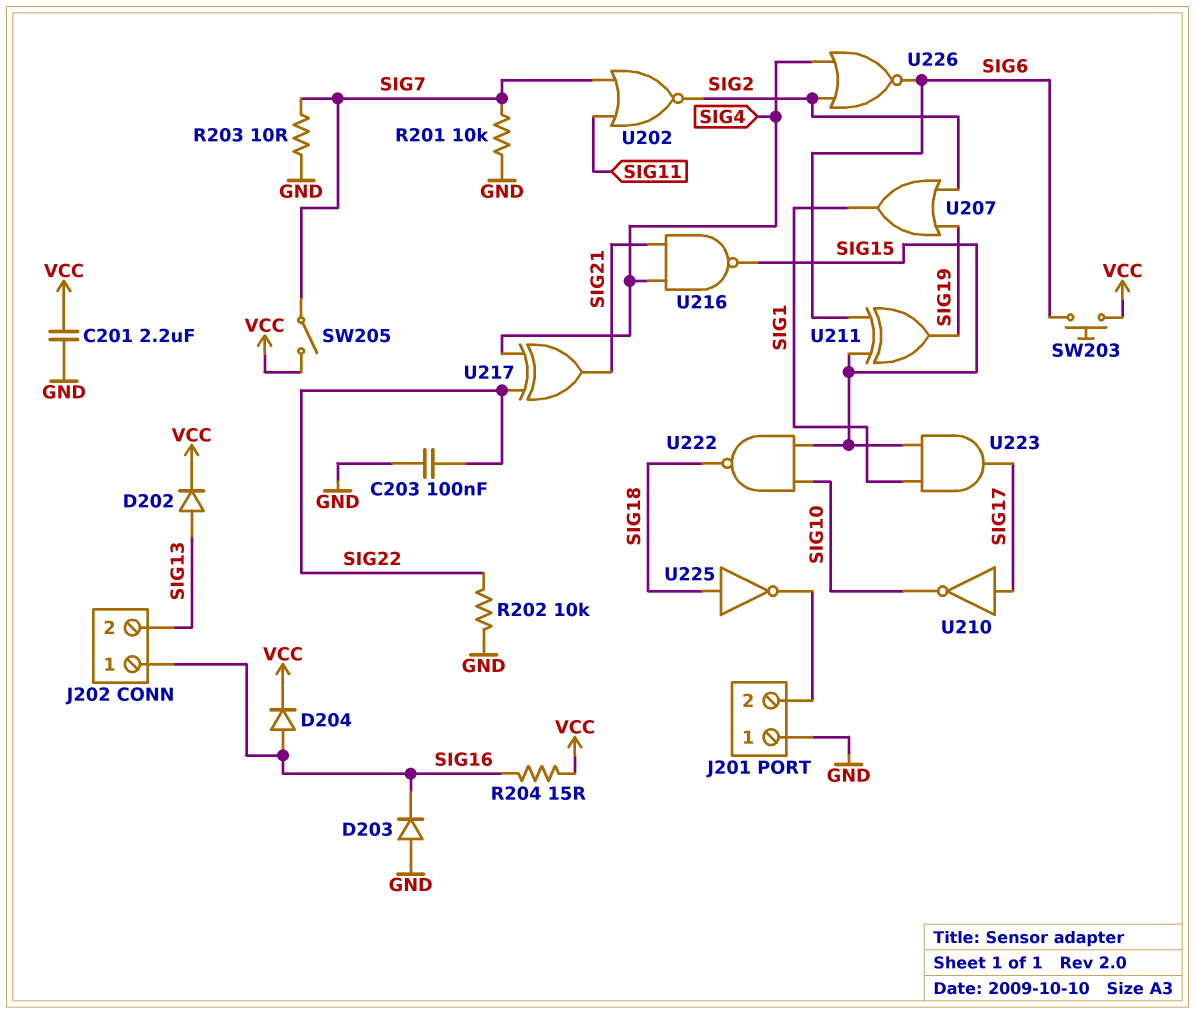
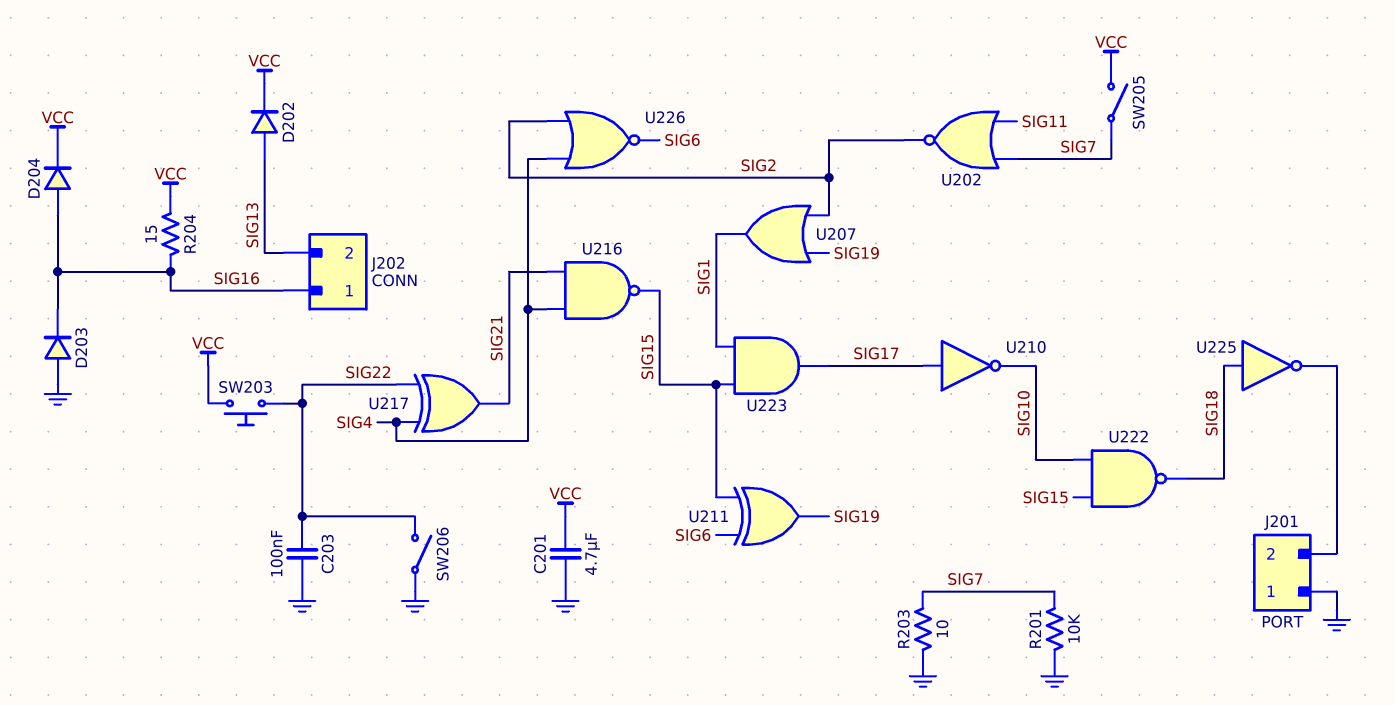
C201: 2.2uF (GND, VCC) -> 4.7uF (GND, VCC)
R202: 10k (GND, SIG22) -> none
SW203: button (SIG6, VCC) -> button (SIG22, VCC)
SW206: none -> switch (GND, SIG22)

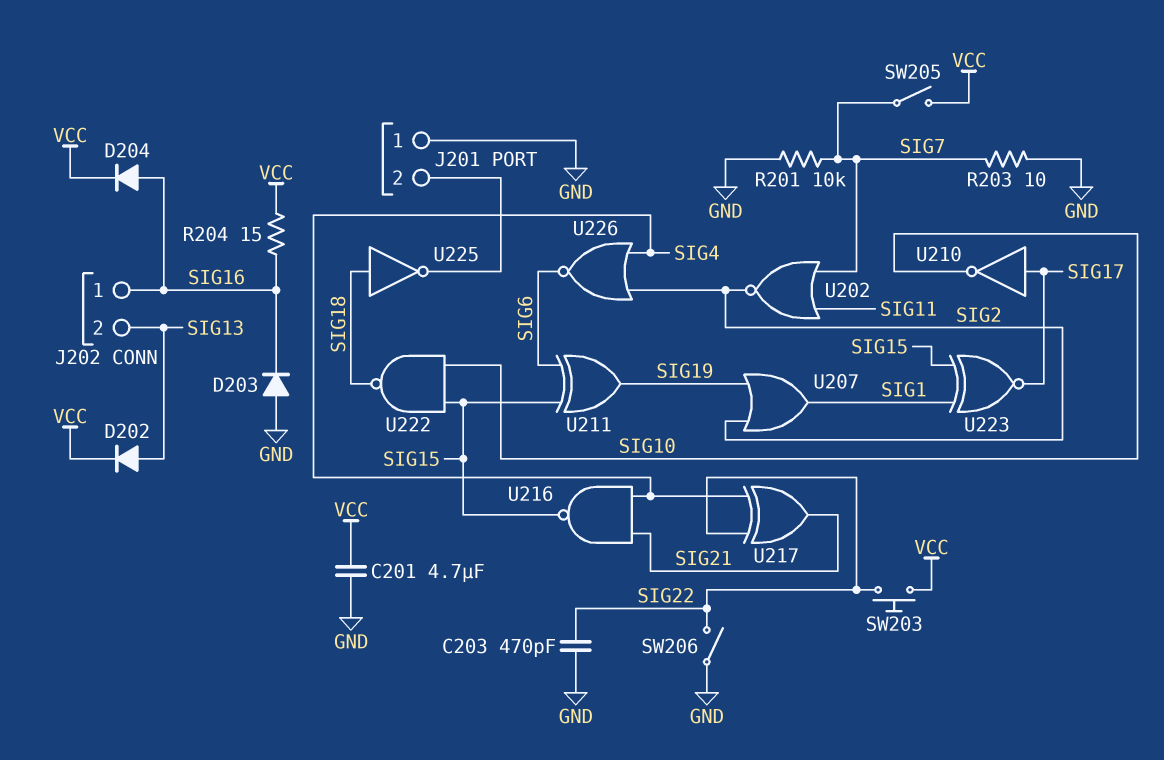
C203: 100nF (GND, SIG22) -> 470pF (GND, SIG22)
U223: AND (in SIG1, in SIG15, out SIG17) -> XNOR (in SIG1, in SIG15, out SIG17)

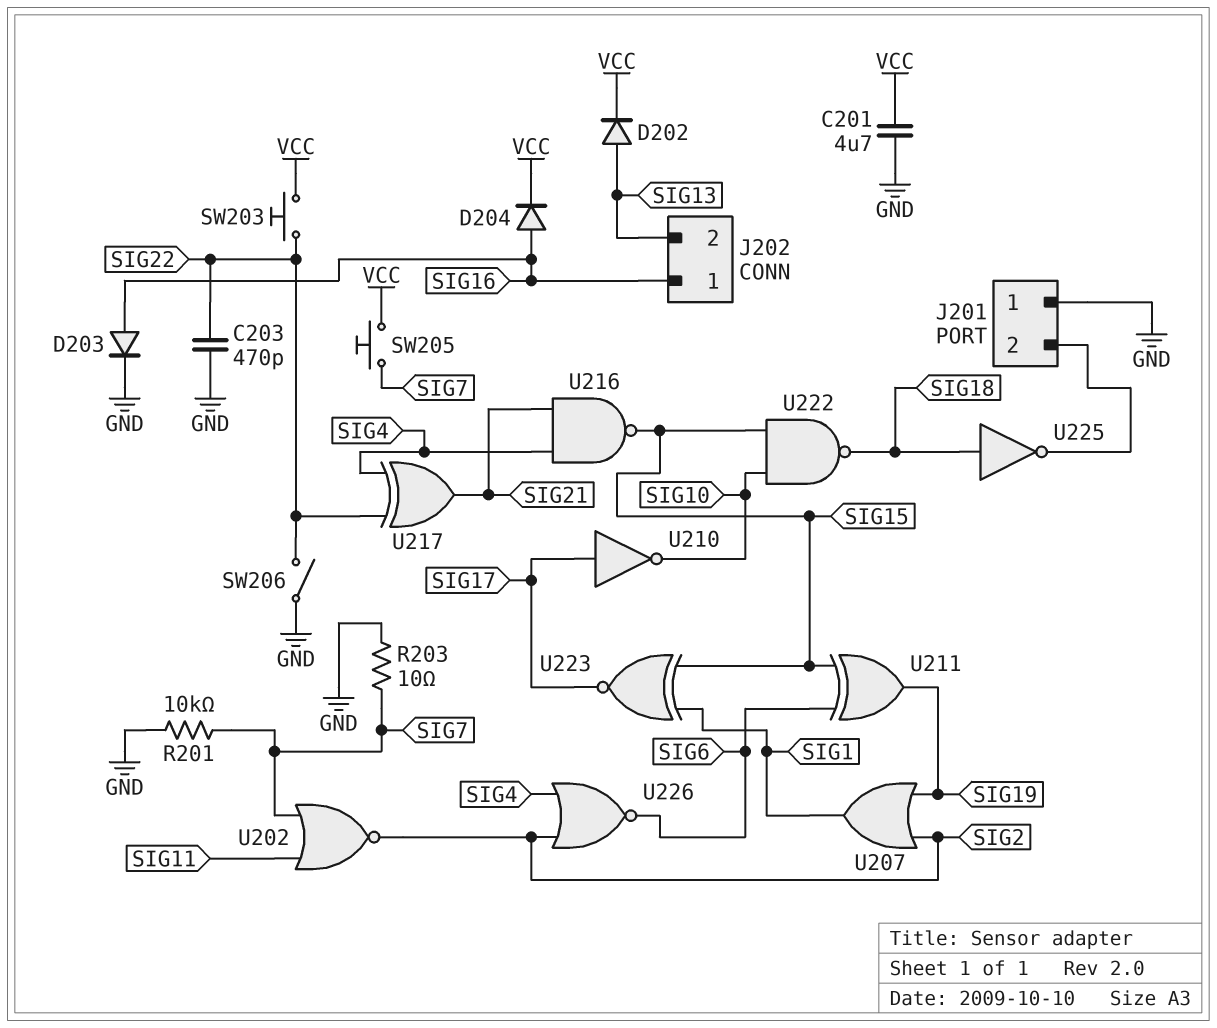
D203: diode (A GND, K SIG16) -> diode (A SIG16, K GND)
R204: 15 (SIG16, VCC) -> none
SW205: switch (SIG7, VCC) -> button (SIG7, VCC)

